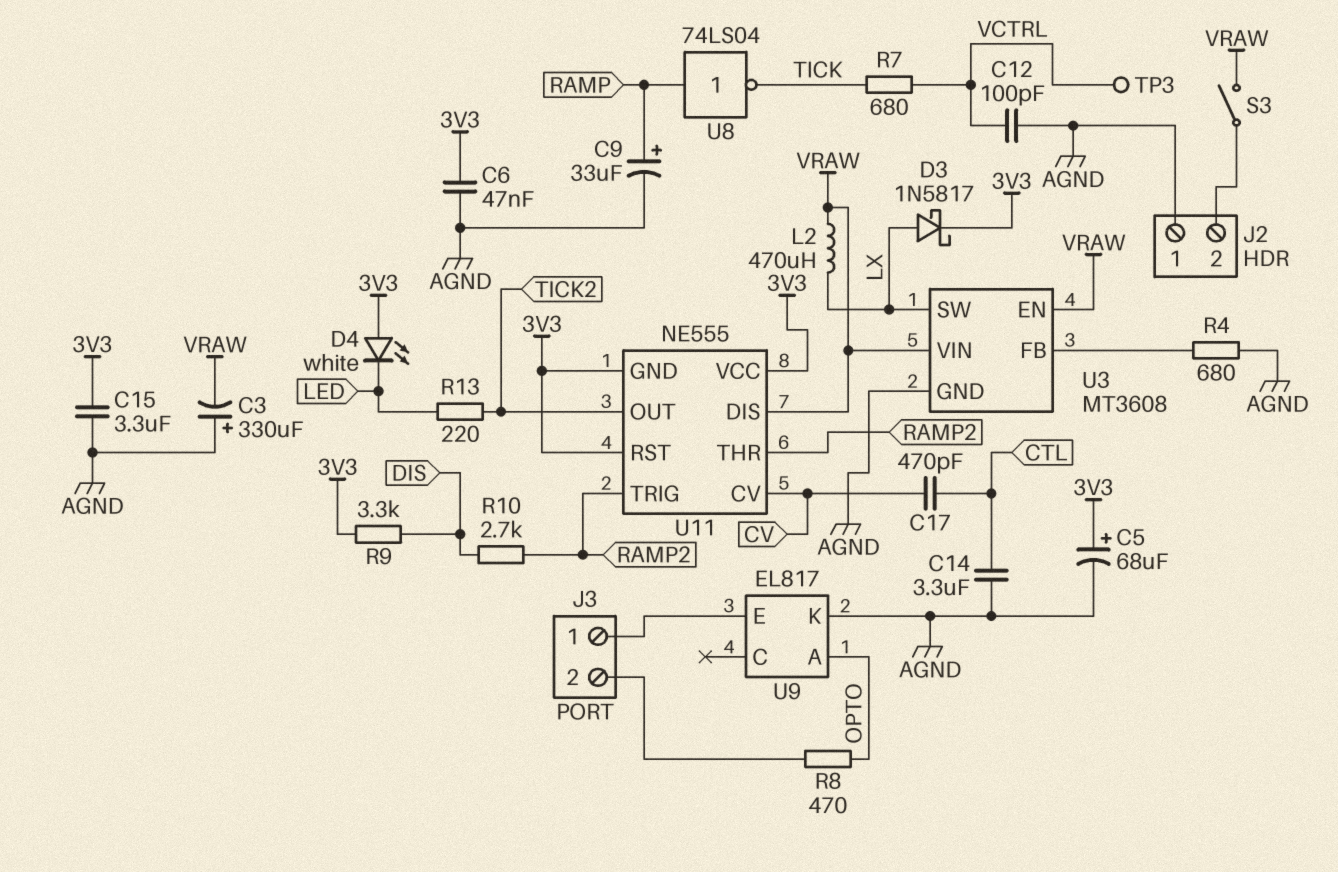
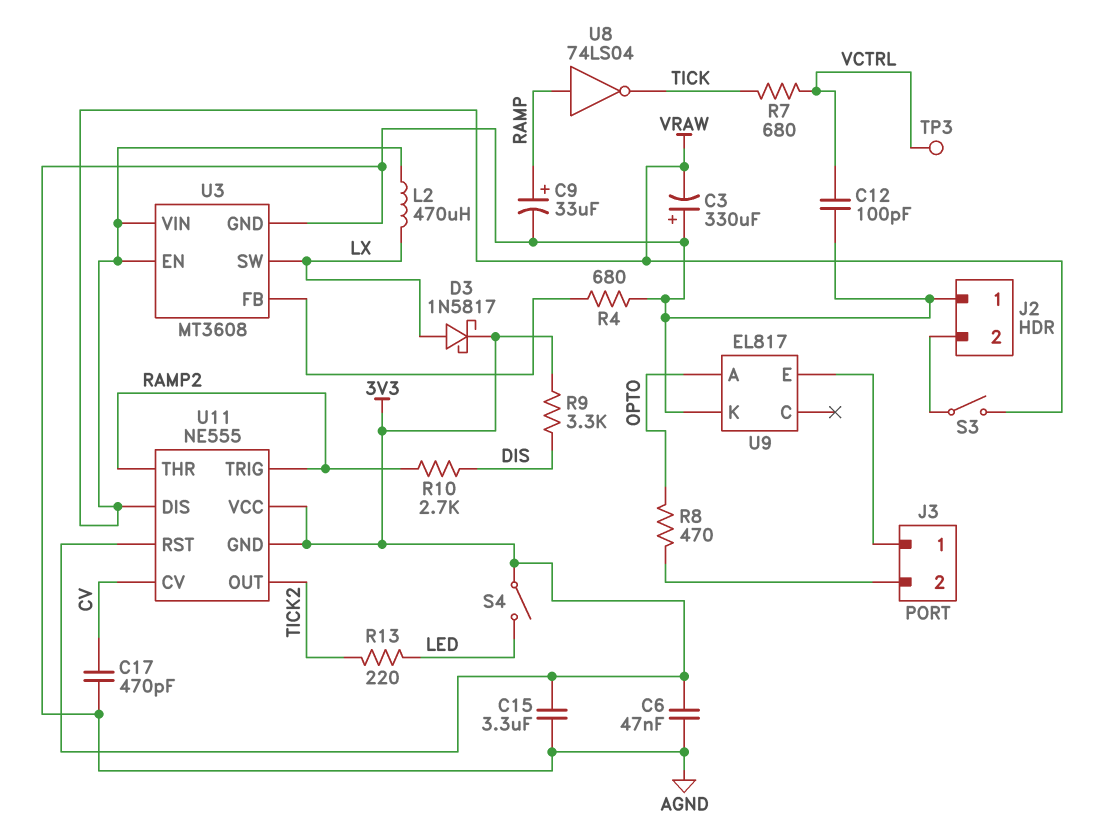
C5: 68uF (plus 3V3, minus AGND) -> none
C14: 3.3uF (AGND, CTL) -> none
C17: 470pF (CTL, CV) -> 470pF (AGND, CV)
D4: LED white (A 3V3, K LED) -> none
S4: none -> switch (3V3, LED)

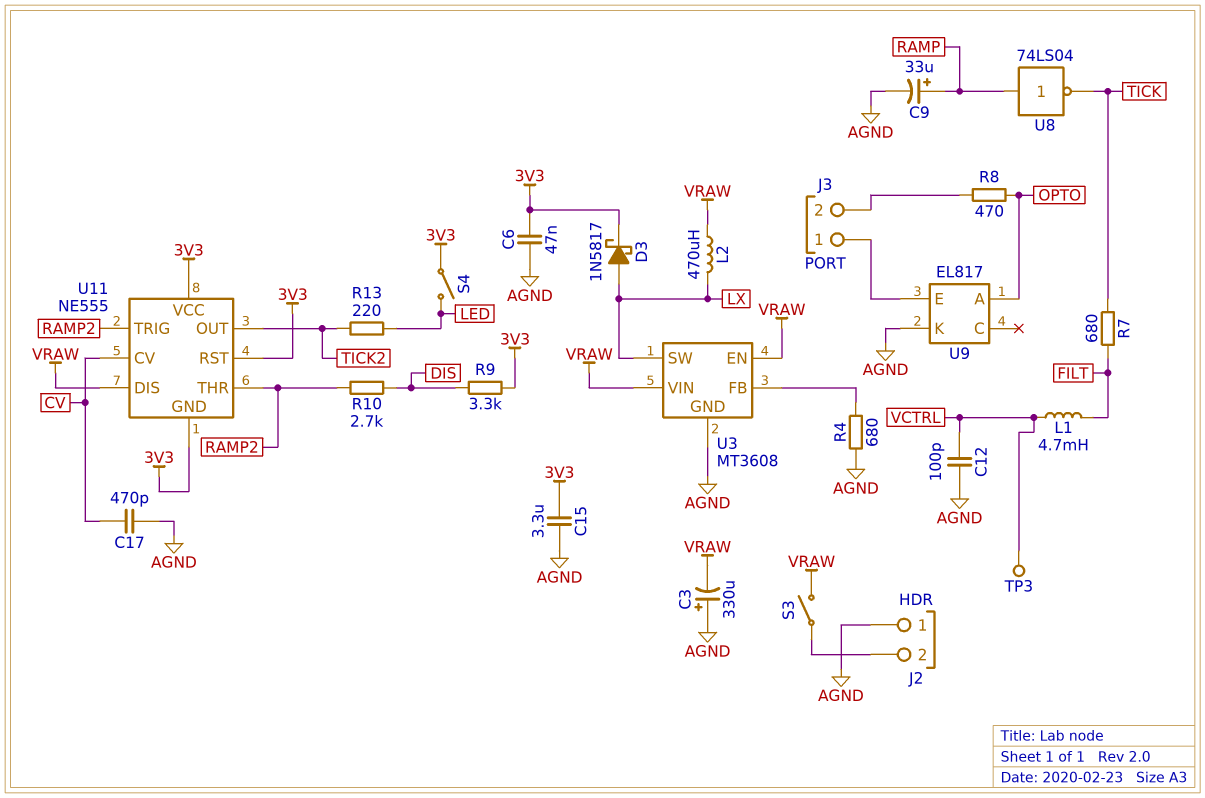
L1: none -> 4.7mH (FILT, VCTRL)
R7: 680 (TICK, VCTRL) -> 680 (FILT, TICK)

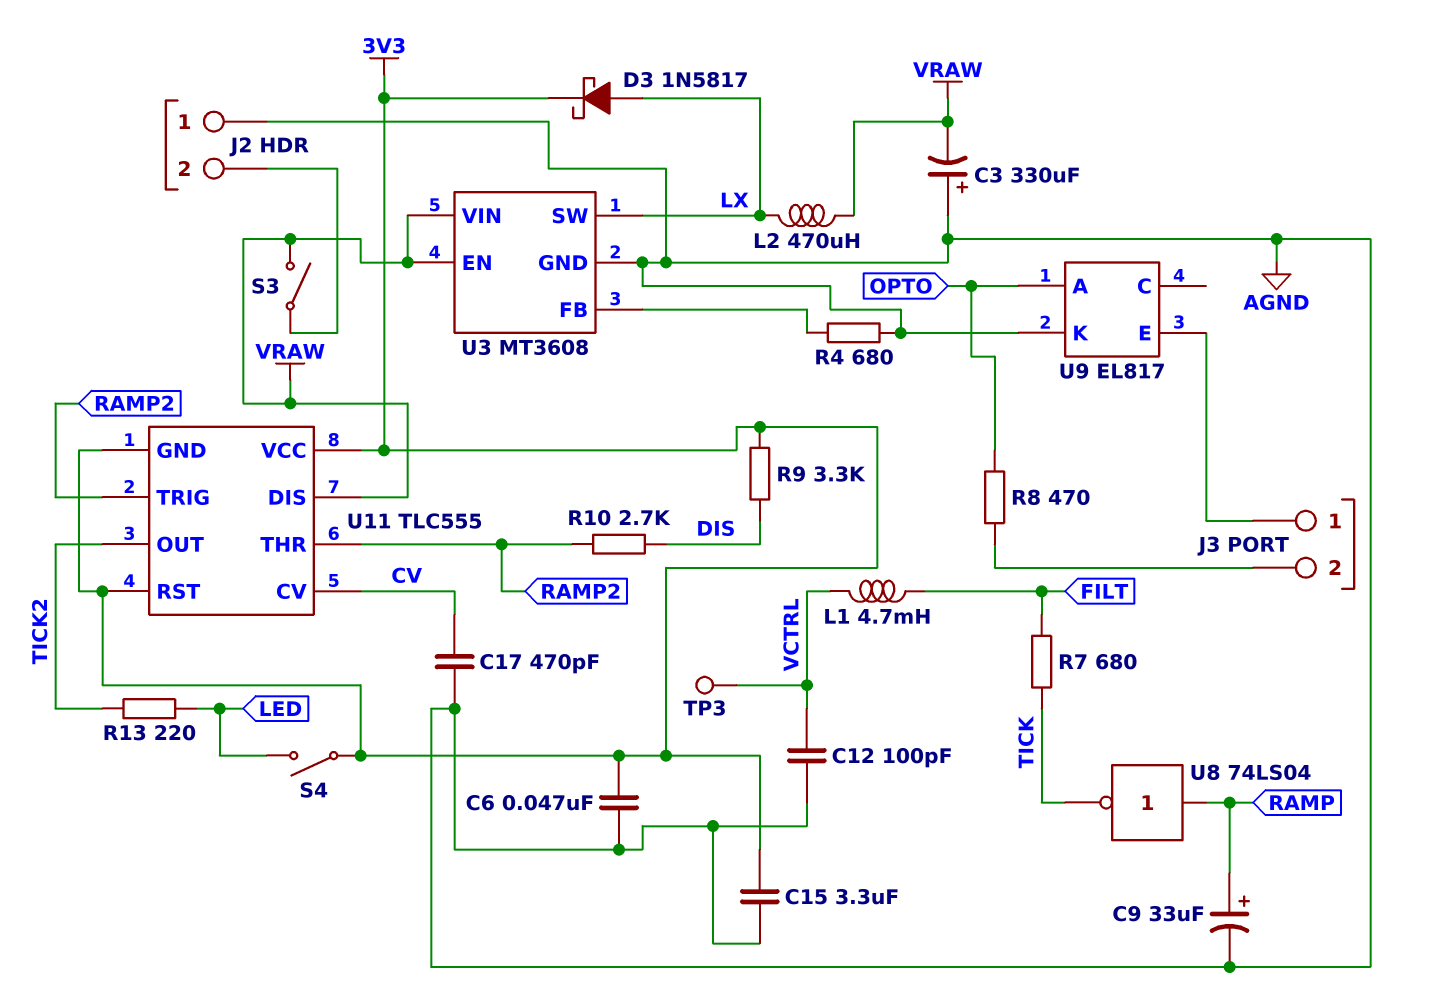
U11: NE555 -> TLC555

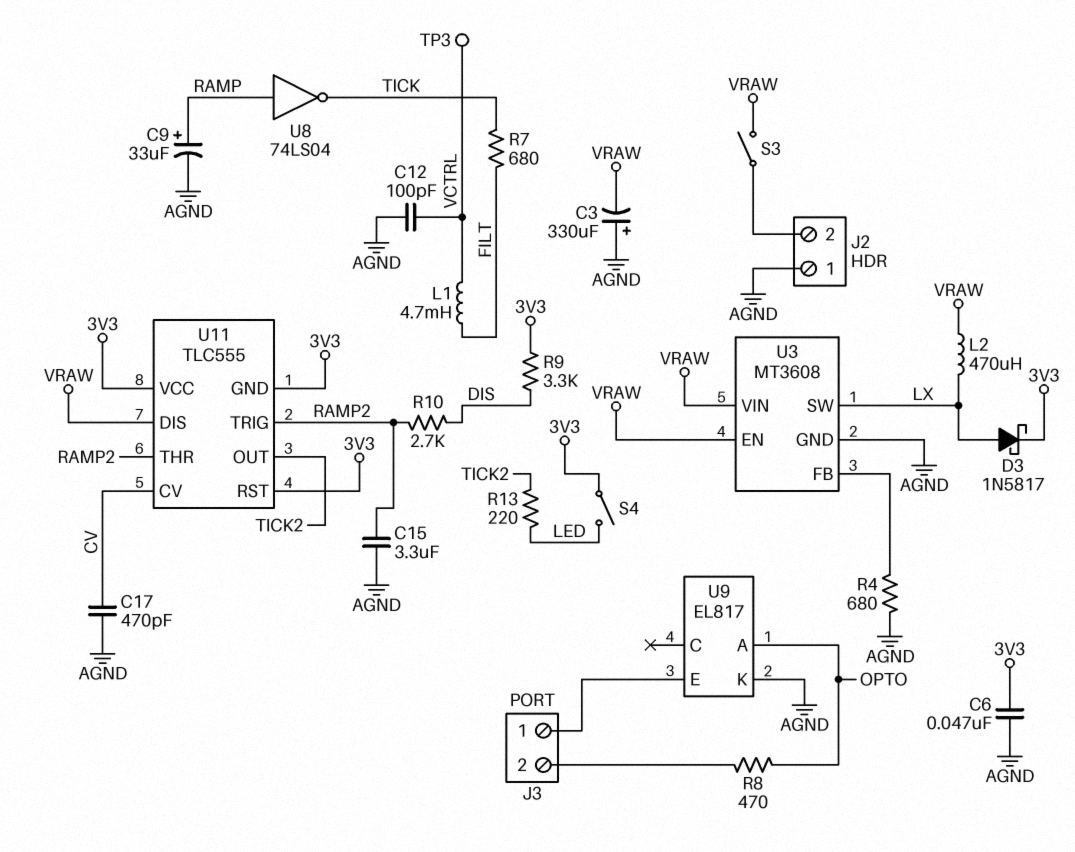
C15: 3.3uF (3V3, AGND) -> 3.3uF (AGND, RAMP2)

